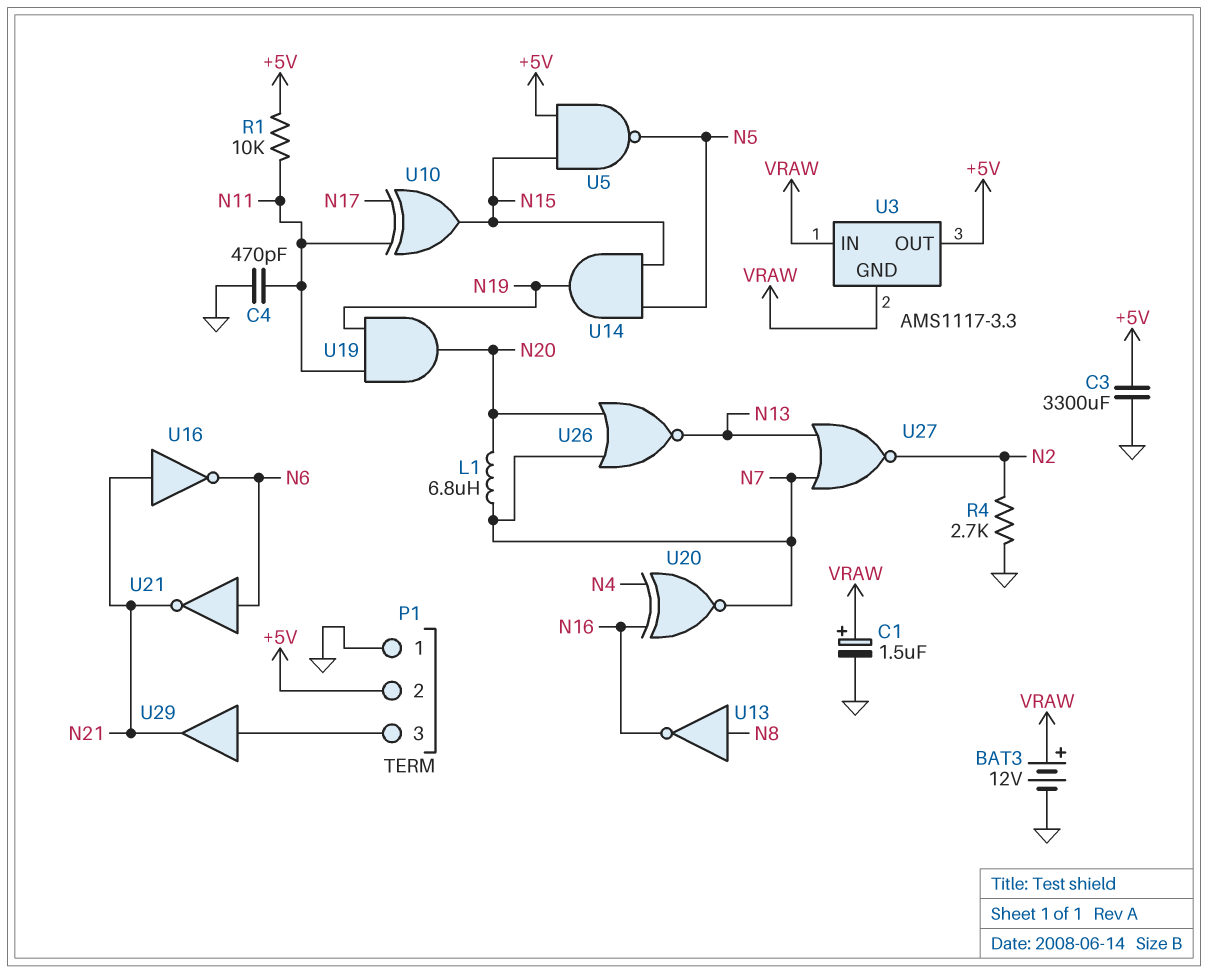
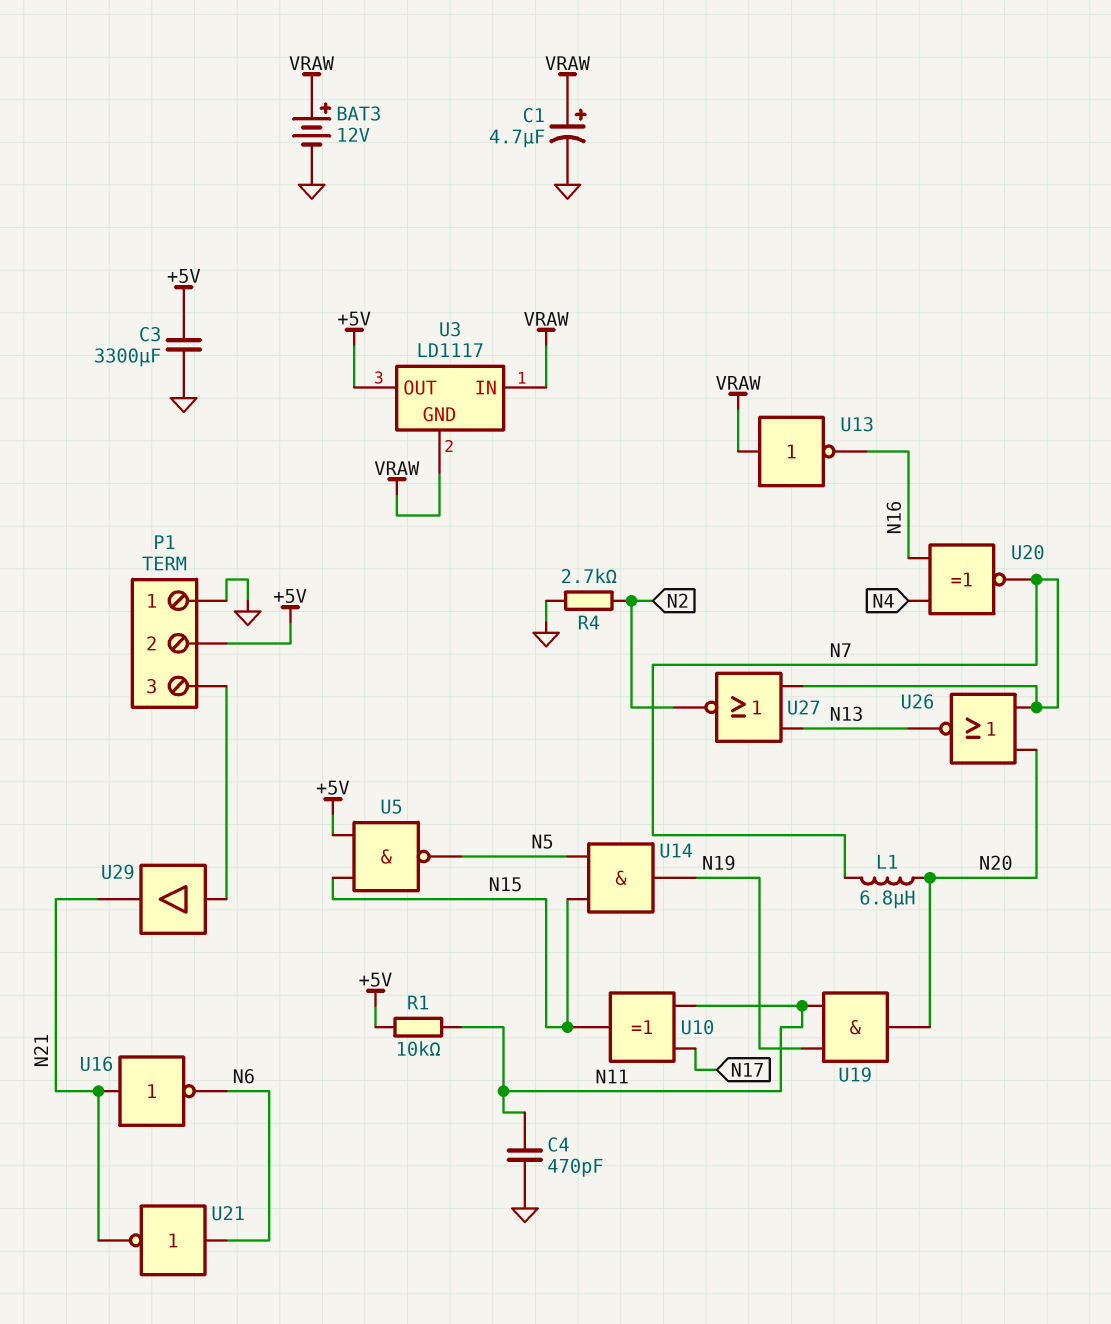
C1: 1.5uF (plus VRAW, minus GND) -> 4.7uF (plus VRAW, minus GND)
U3: AMS1117-3.3 -> LD1117
U13: NOT (in N8, out N16) -> NOT (in VRAW, out N16)

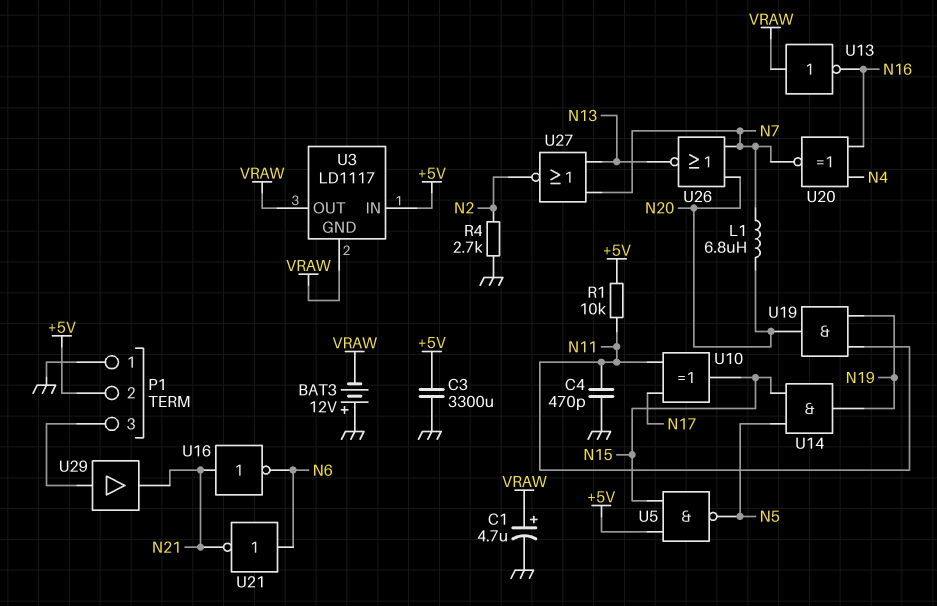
BAT3: 12V (plus VRAW, minus GND) -> 12V (plus GND, minus VRAW)
U3 pin IN: VRAW -> +5V
U3 pin OUT: +5V -> VRAW

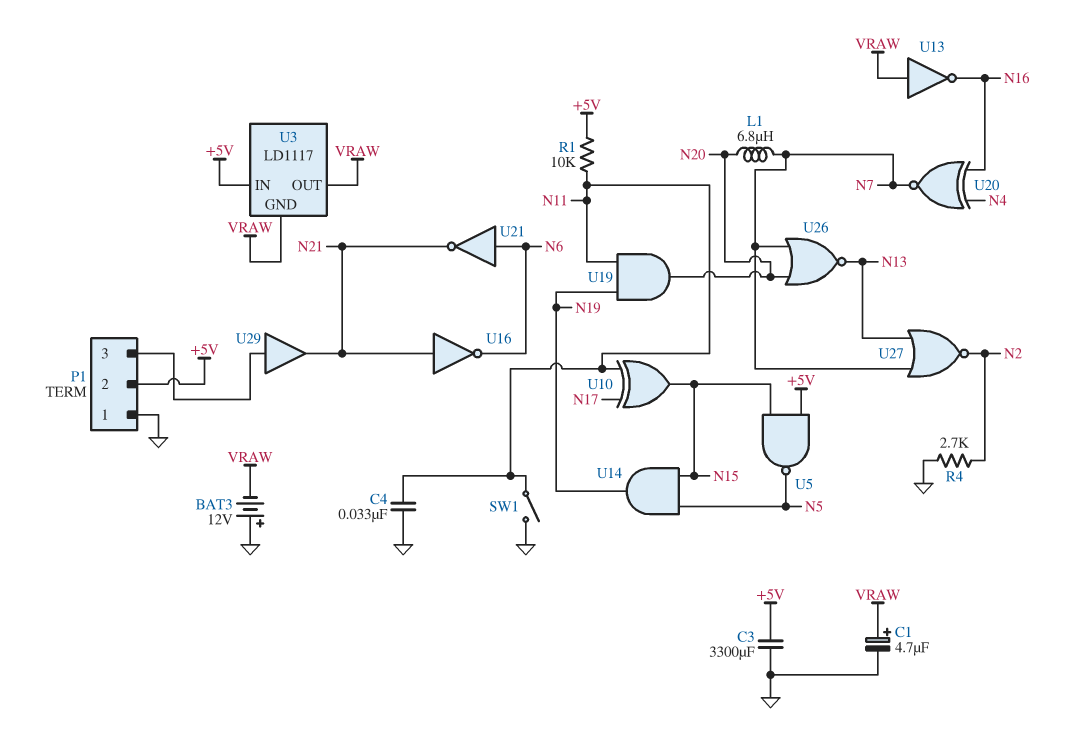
C4: 470pF (GND, N11) -> 33nF (GND, N11)
SW1: none -> switch (GND, N11)

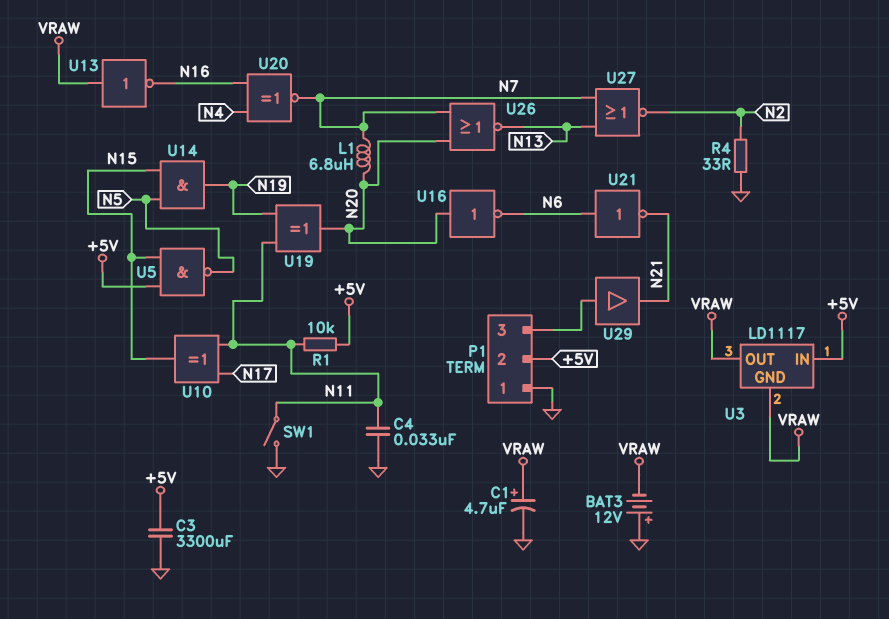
R4: 2.7k (GND, N2) -> 33 (GND, N2)
U16: NOT (in N21, out N6) -> NOT (in N20, out N6)
U19: AND (in N11, in N19, out N20) -> XOR (in N11, in N19, out N20)

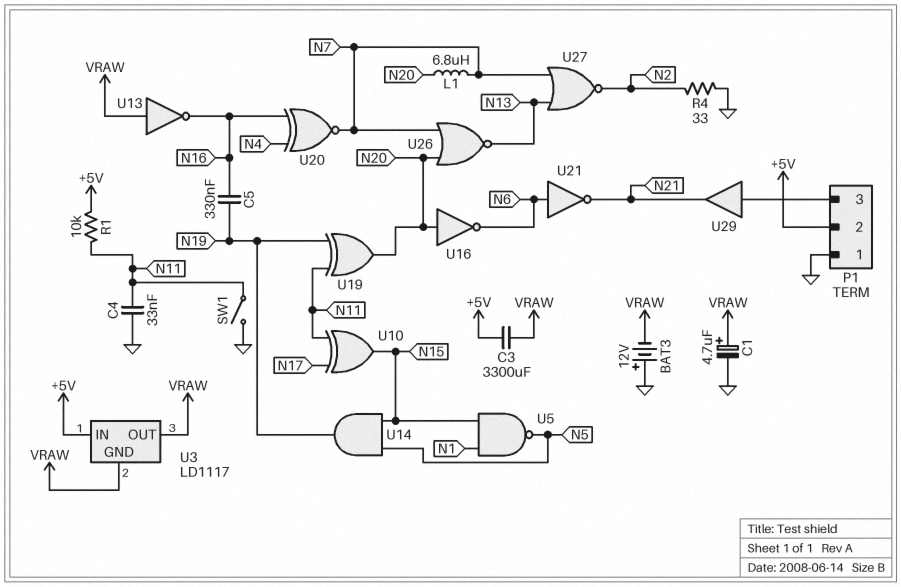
C3: 3300uF (+5V, GND) -> 3300uF (+5V, VRAW)
C5: none -> 330nF (N16, N19)
U5: NAND (in +5V, in N15, out N5) -> NAND (in N1, in N15, out N5)

